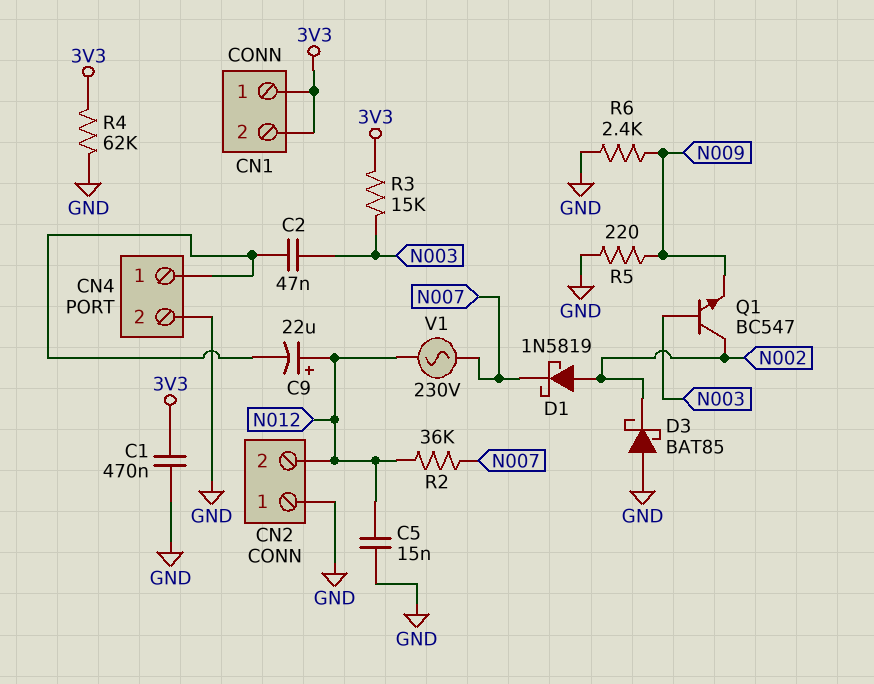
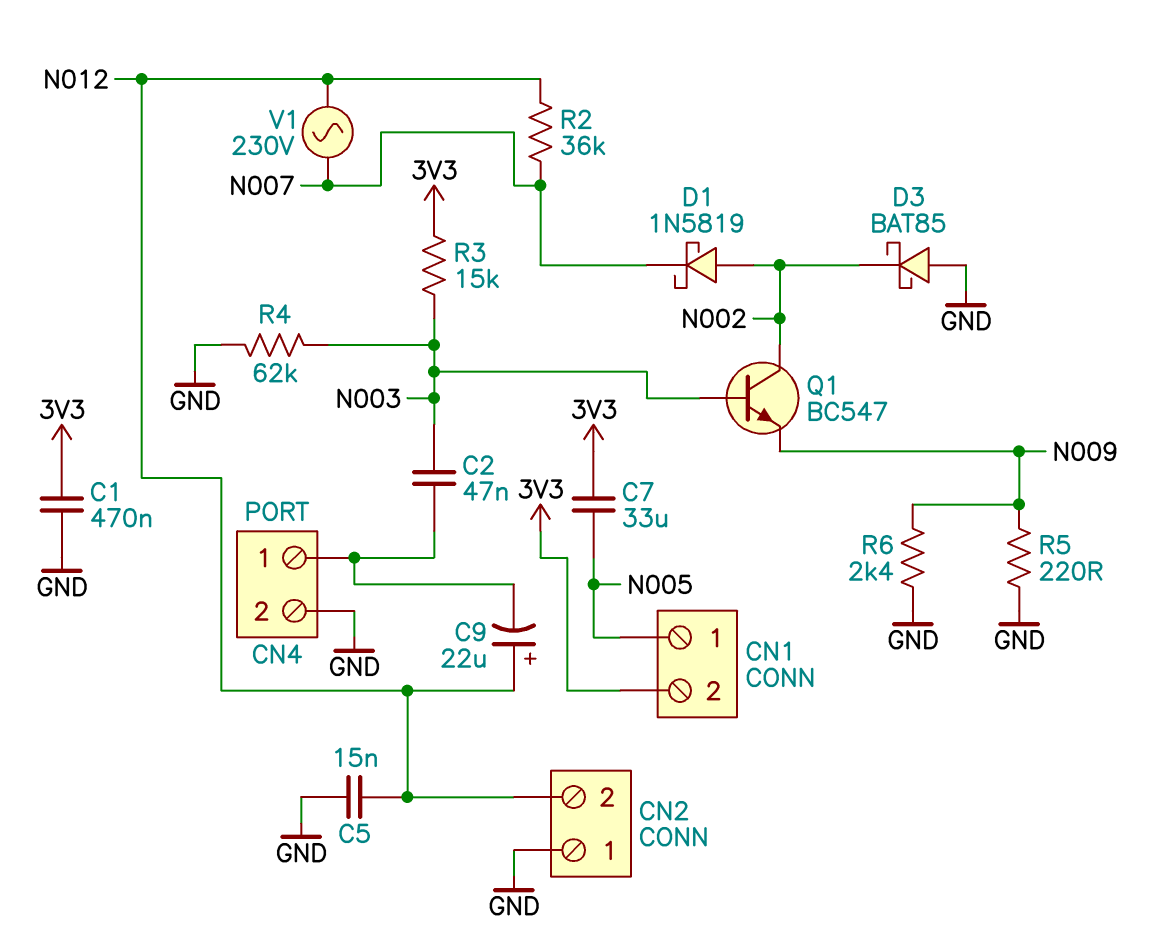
C7: none -> 33uF (3V3, N005)
CN1 pin 1: 3V3 -> N005
R4: 62k (3V3, GND) -> 62k (GND, N003)

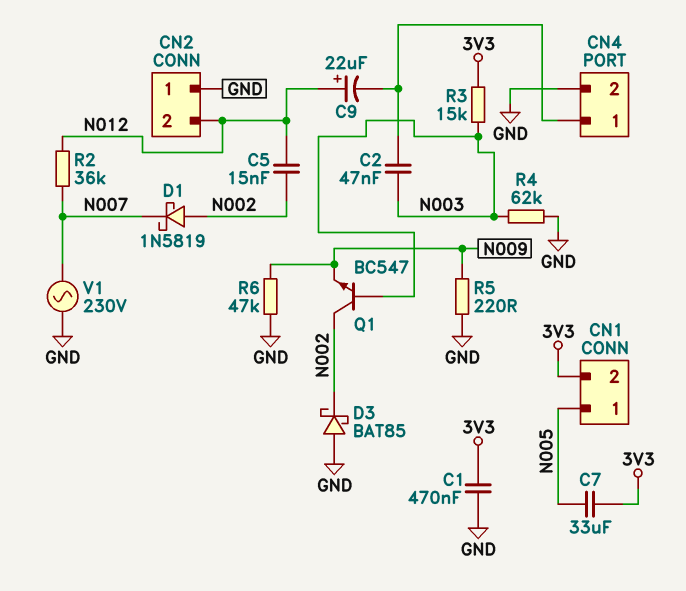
C5: 15nF (GND, N012) -> 15nF (N002, N012)
R6: 2.4k (GND, N009) -> 47k (GND, N009)
V1: AC 230V (N007, N012) -> AC 230V (GND, N007)

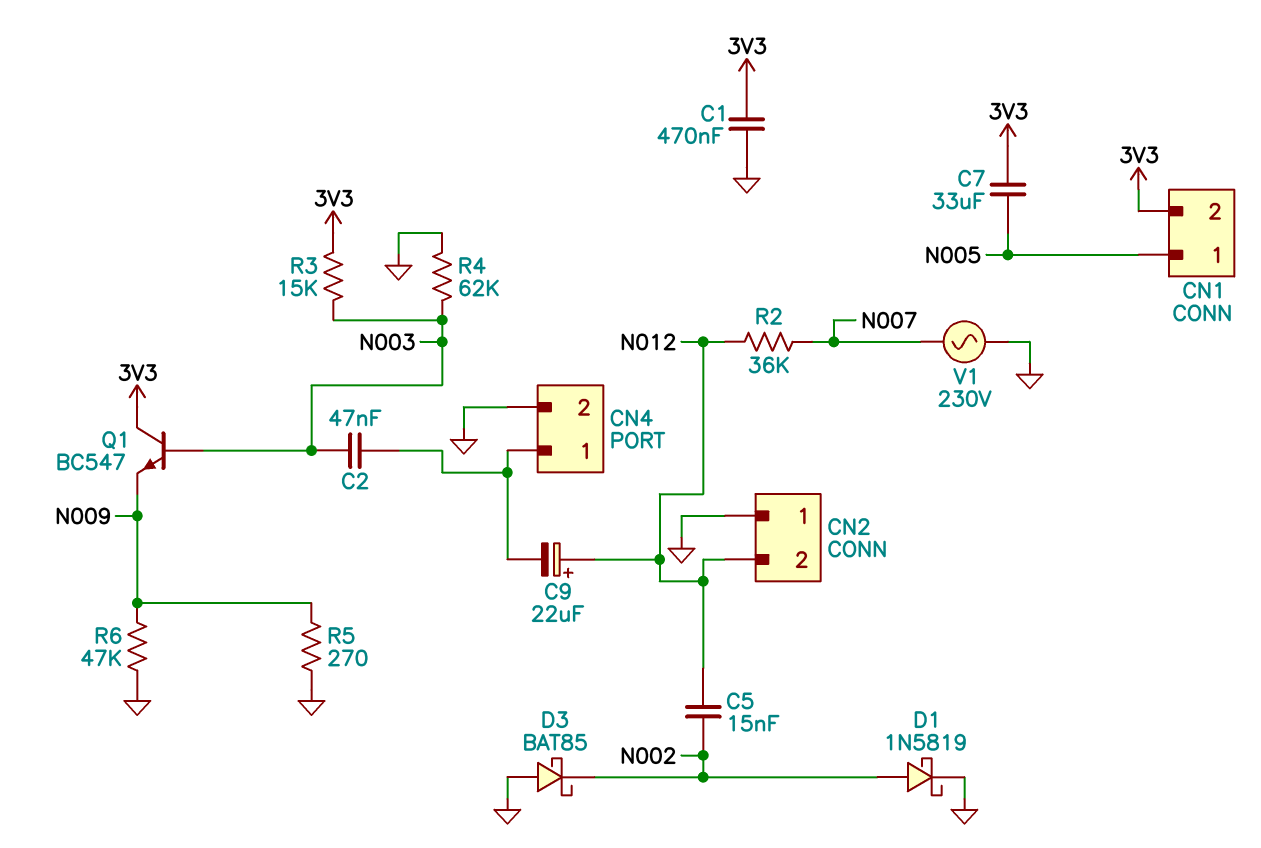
D1: schottky 1N5819 (A N002, K N007) -> schottky 1N5819 (A N002, K GND)
Q1: NPN BC547 (B N003, C N002, E N009) -> NPN BC547 (B N003, C 3V3, E N009)
R5: 220 (GND, N009) -> 270 (GND, N009)

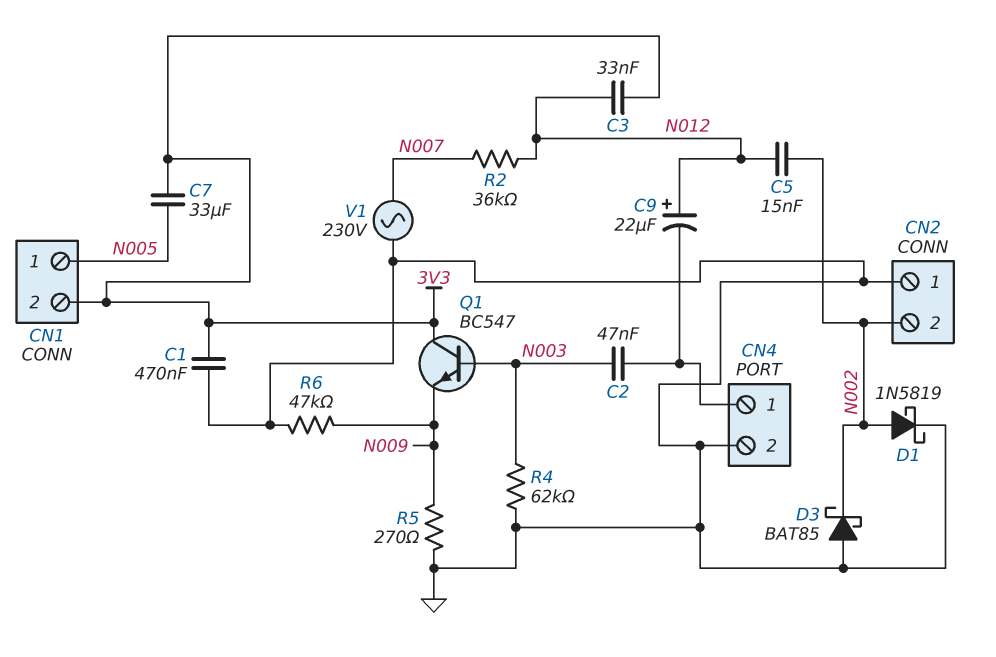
C3: none -> 33nF (3V3, N012)
CN2 pin 2: N012 -> N002
R3: 15k (3V3, N003) -> none

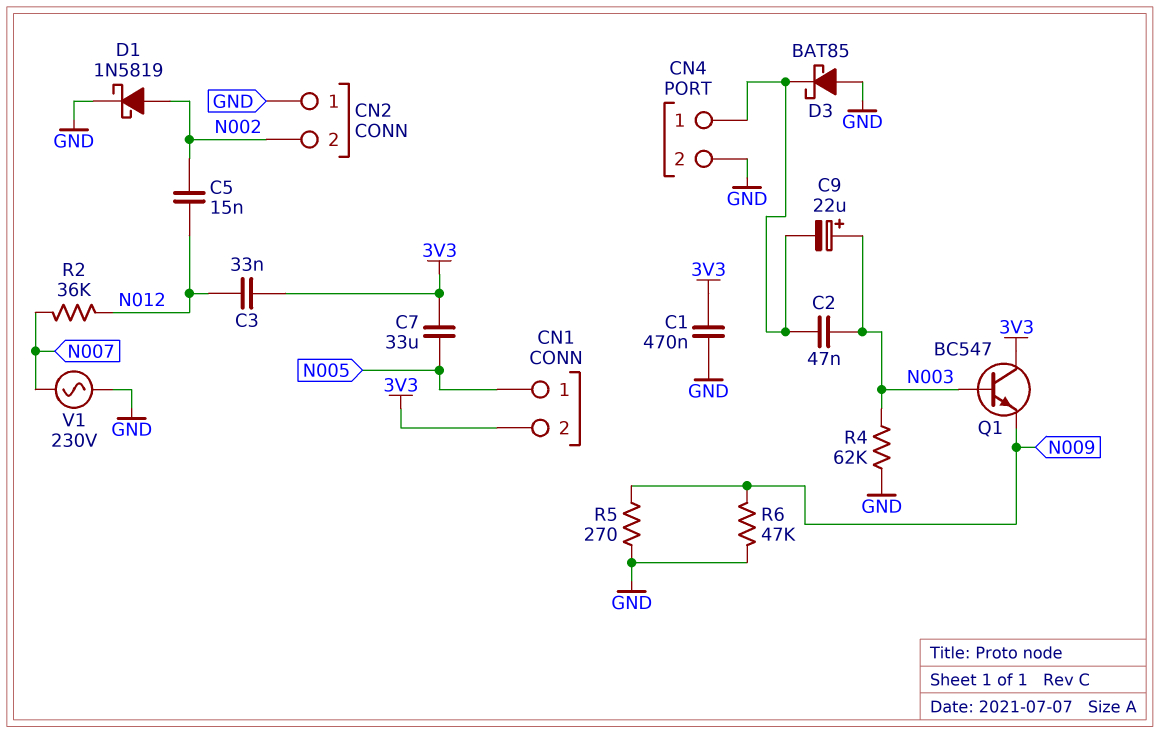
C9: 22uF (plus N012, minus CN4/1) -> 22uF (plus N003, minus CN4/1)
D3: schottky BAT85 (A GND, K N002) -> schottky BAT85 (A GND, K CN4/1)

